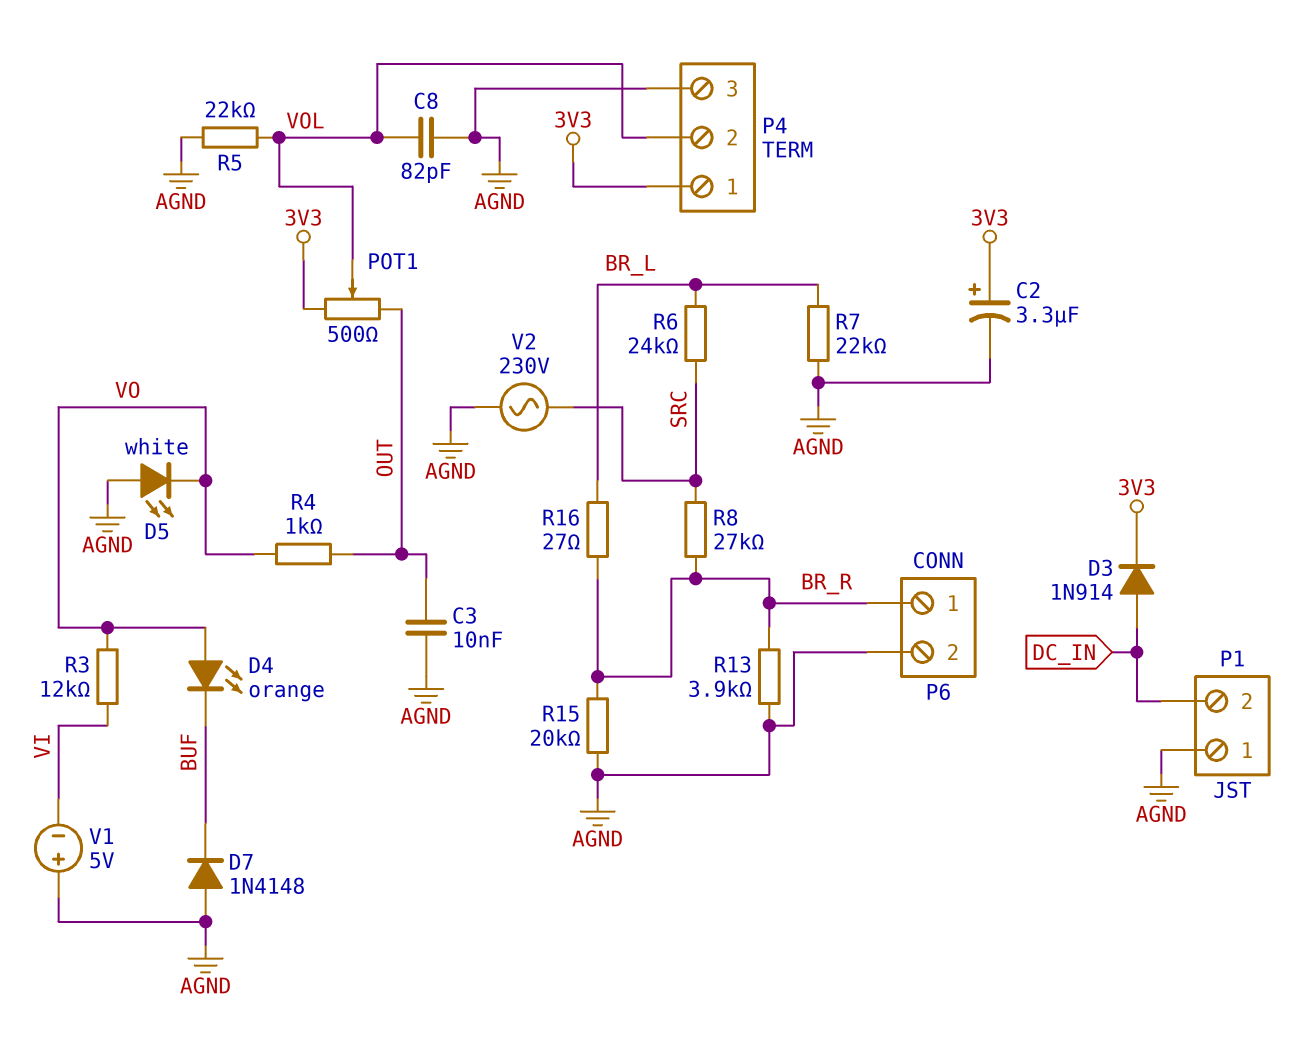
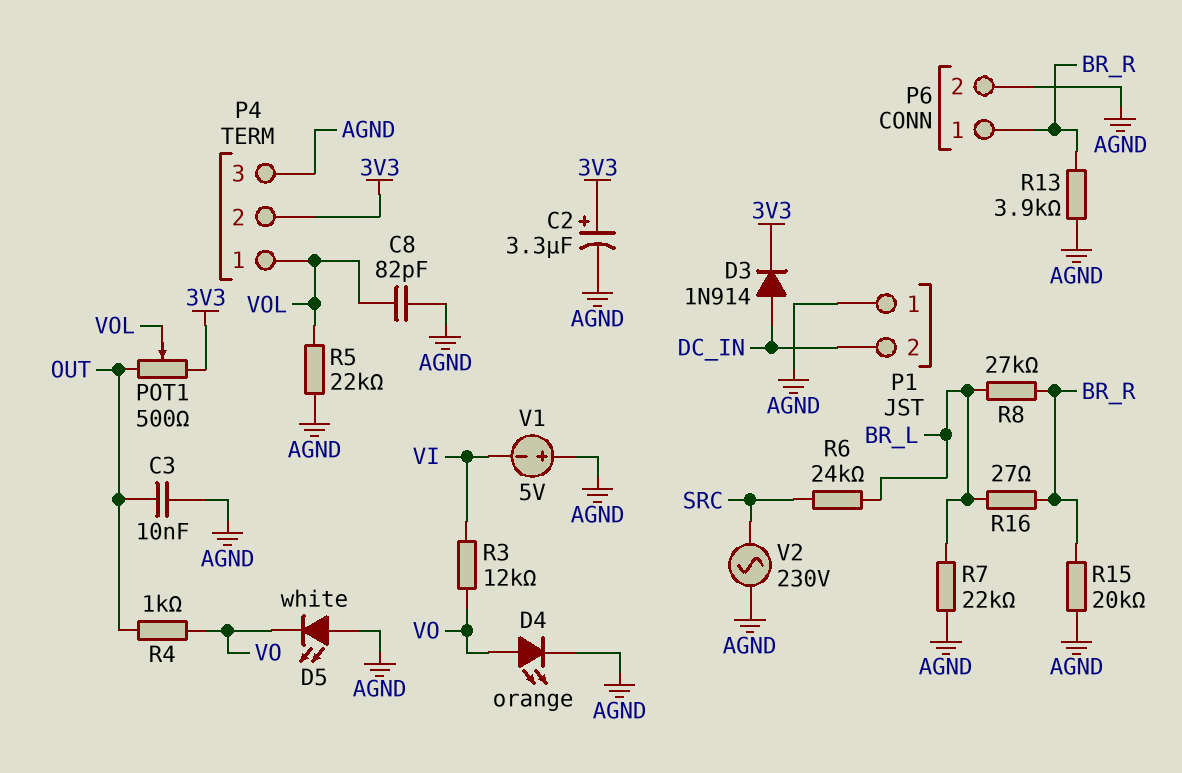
D4: LED orange (A VO, K BUF) -> LED orange (A VO, K AGND)
D7: diode 1N4148 (A AGND, K BUF) -> none
P4 pin 1: 3V3 -> VOL
P4 pin 2: VOL -> 3V3
R8: 27k (BR_R, SRC) -> 27k (BR_L, BR_R)

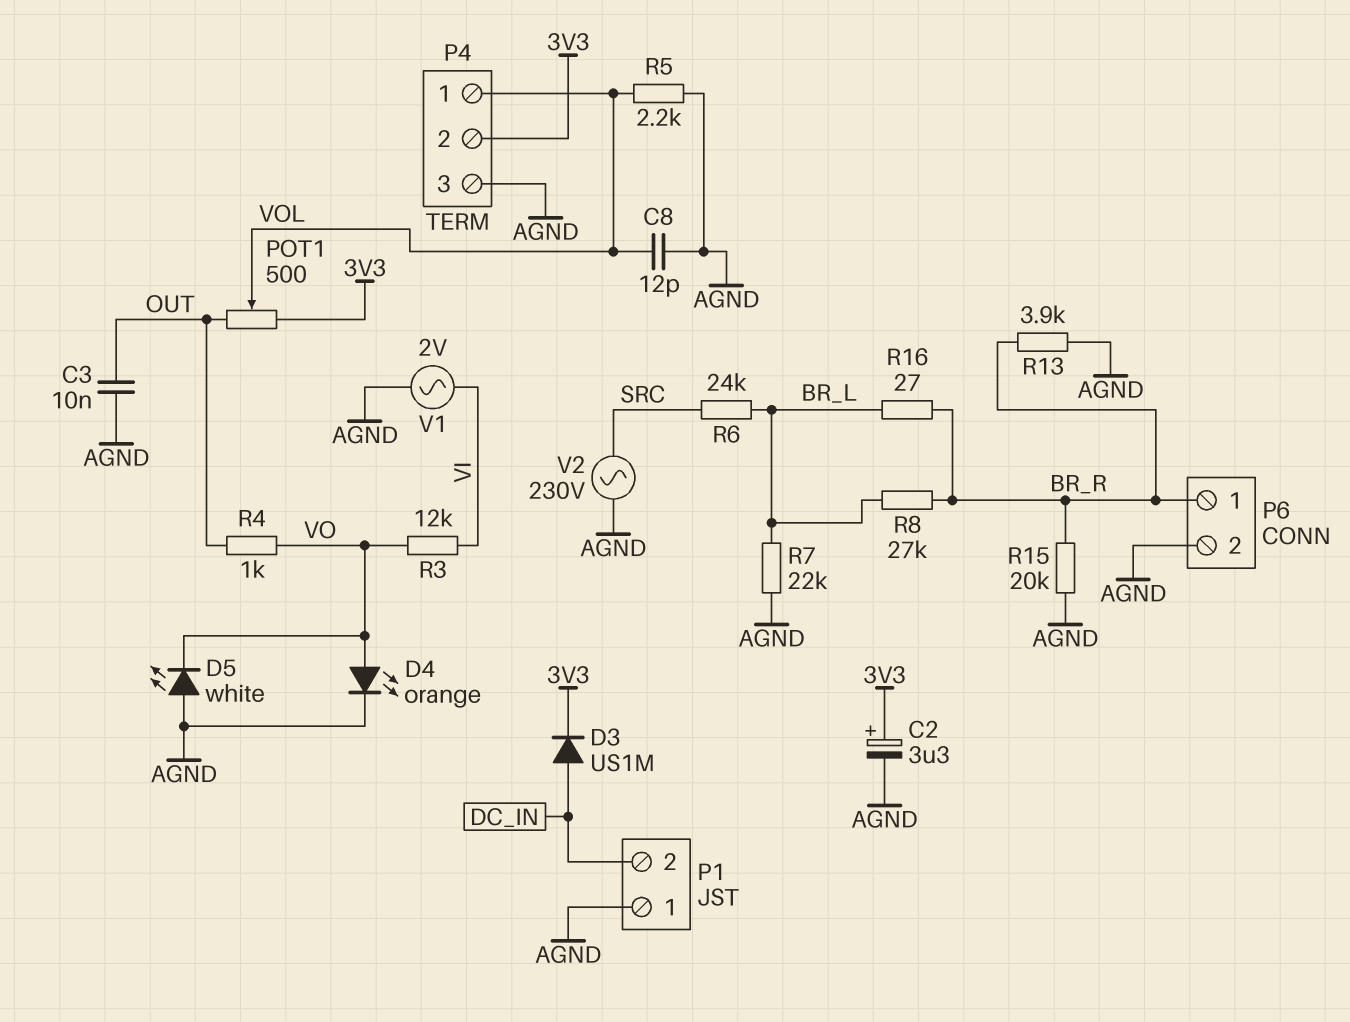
C8: 82pF (AGND, VOL) -> 12pF (AGND, VOL)
D3: diode 1N914 (A DC_IN, K 3V3) -> diode US1M (A DC_IN, K 3V3)
R5: 22k (AGND, VOL) -> 2.2k (AGND, VOL)
V1: 5V (plus AGND, minus VI) -> AC 2V (AGND, VI)

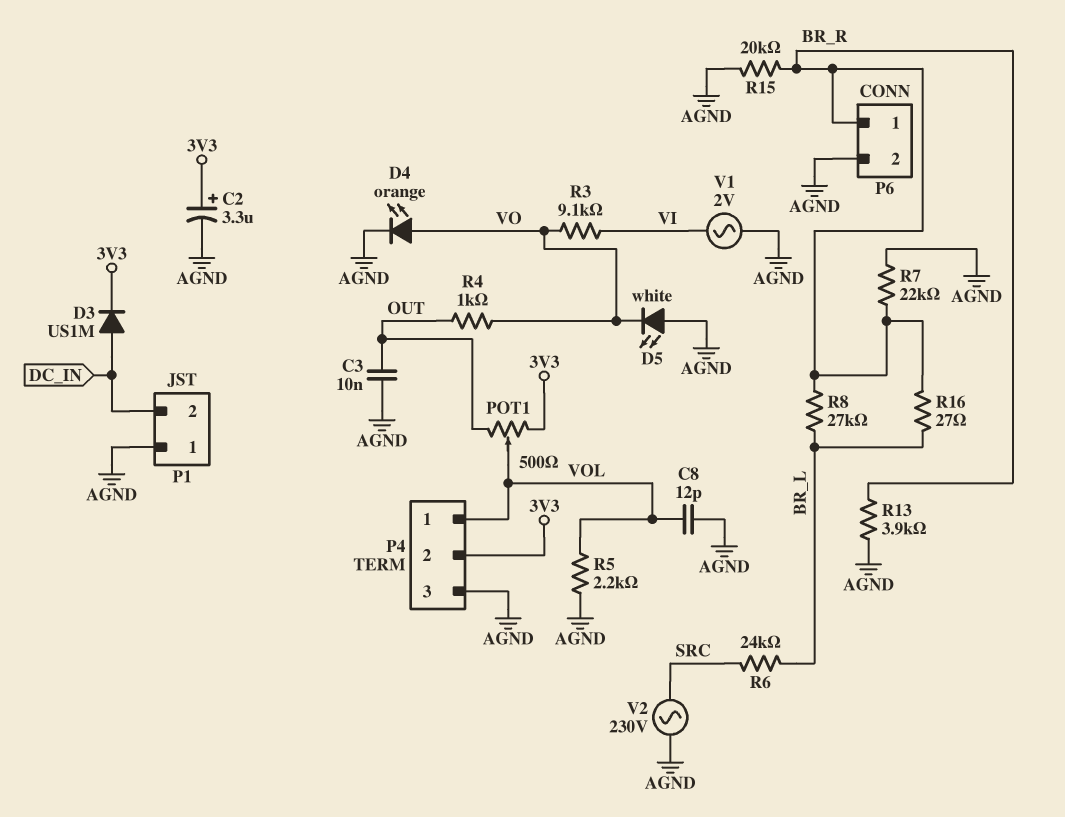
R3: 12k (VI, VO) -> 9.1k (VI, VO)
R7: 22k (AGND, BR_L) -> 22k (AGND, BR_R)

